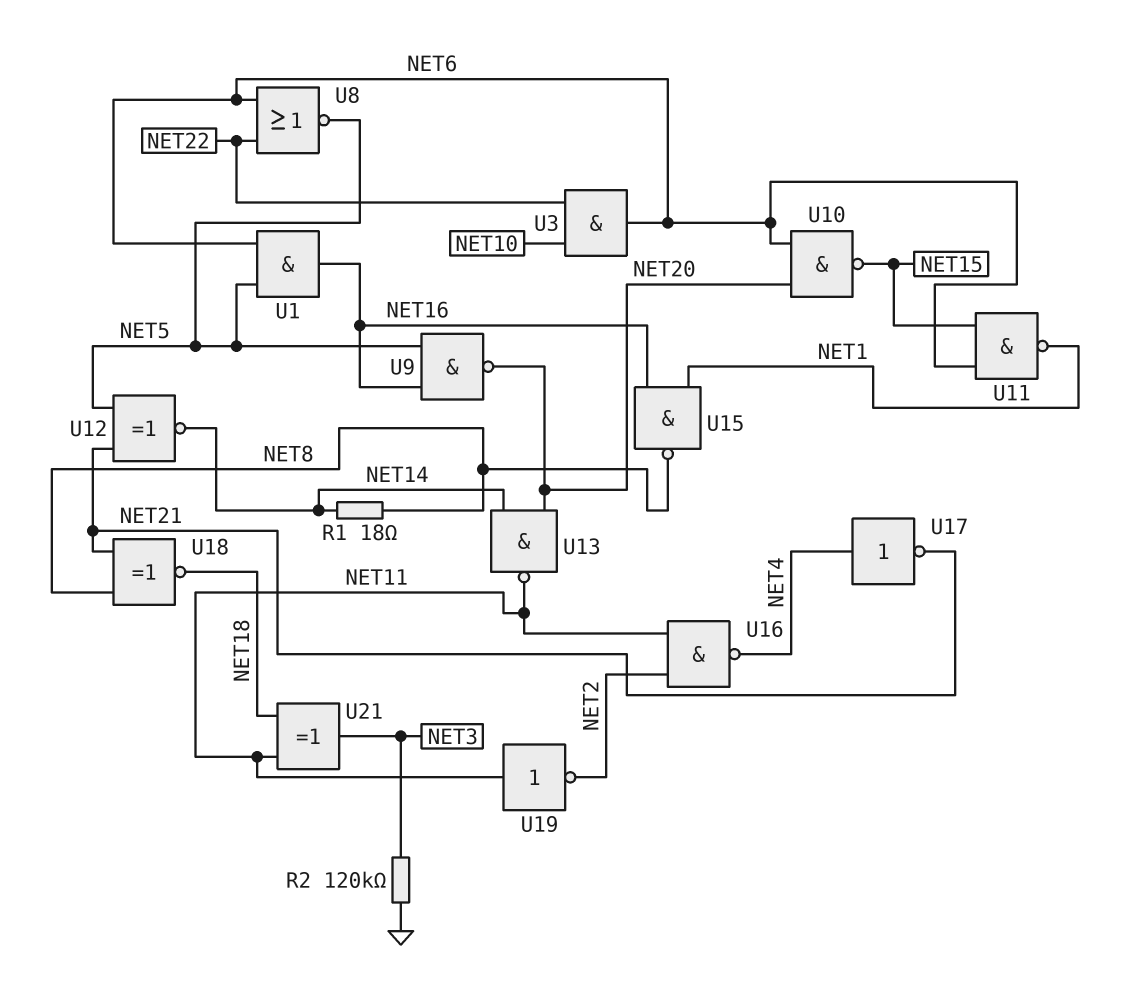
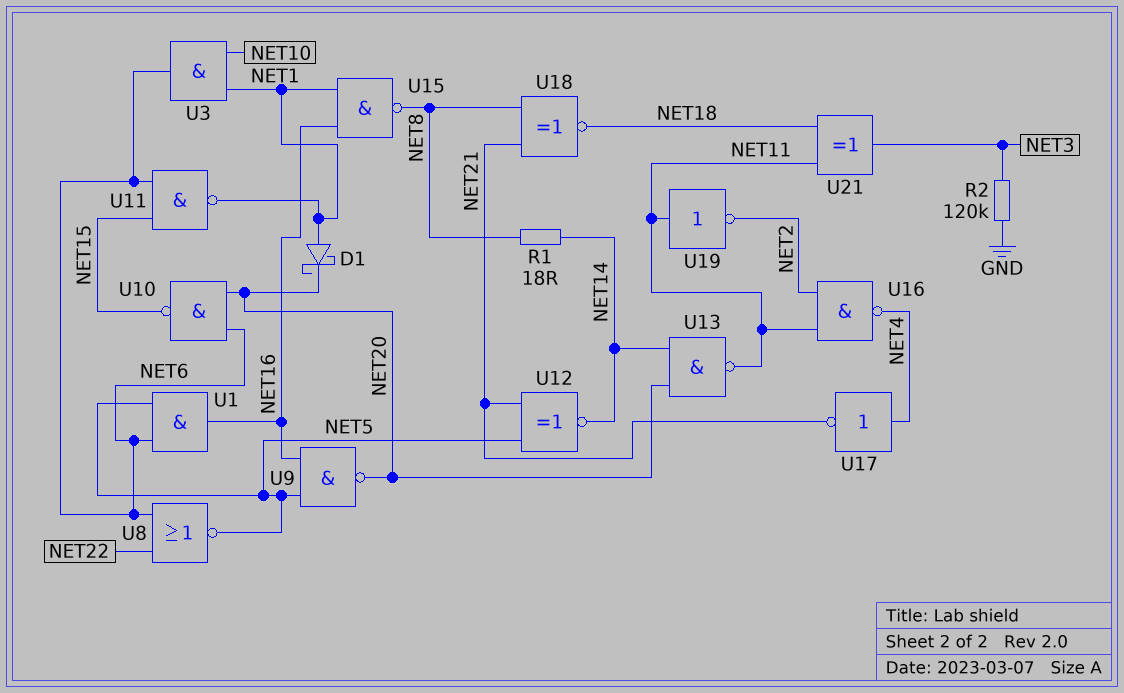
D1: none -> schottky (A NET1, K NET20)
U3: AND (in NET10, in NET22, out NET6) -> AND (in NET1, in NET10, out NET6)

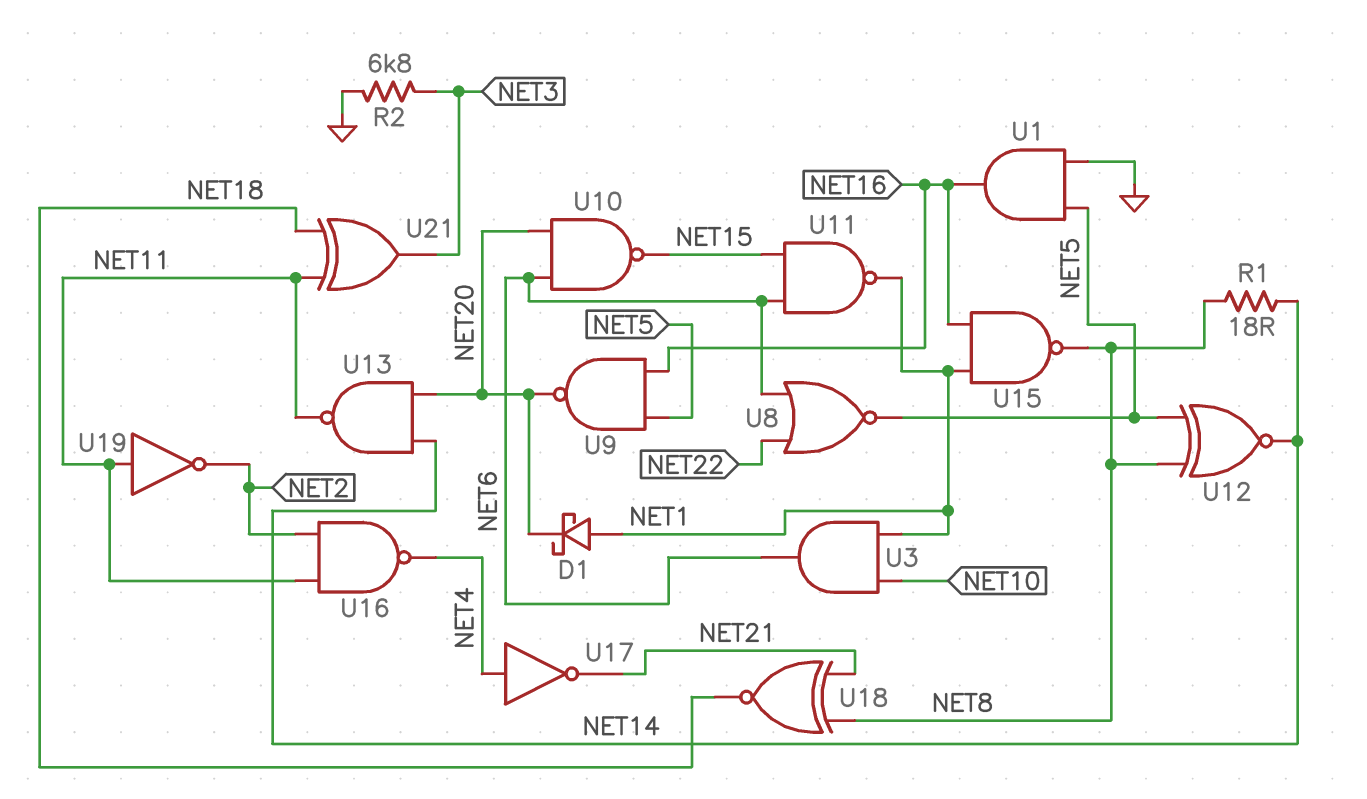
R2: 120k (GND, NET3) -> 6.8k (GND, NET3)
U1: AND (in NET5, in NET6, out NET16) -> AND (in GND, in NET5, out NET16)
U12: XNOR (in NET5, in NET21, out NET14) -> XNOR (in NET5, in NET8, out NET14)

